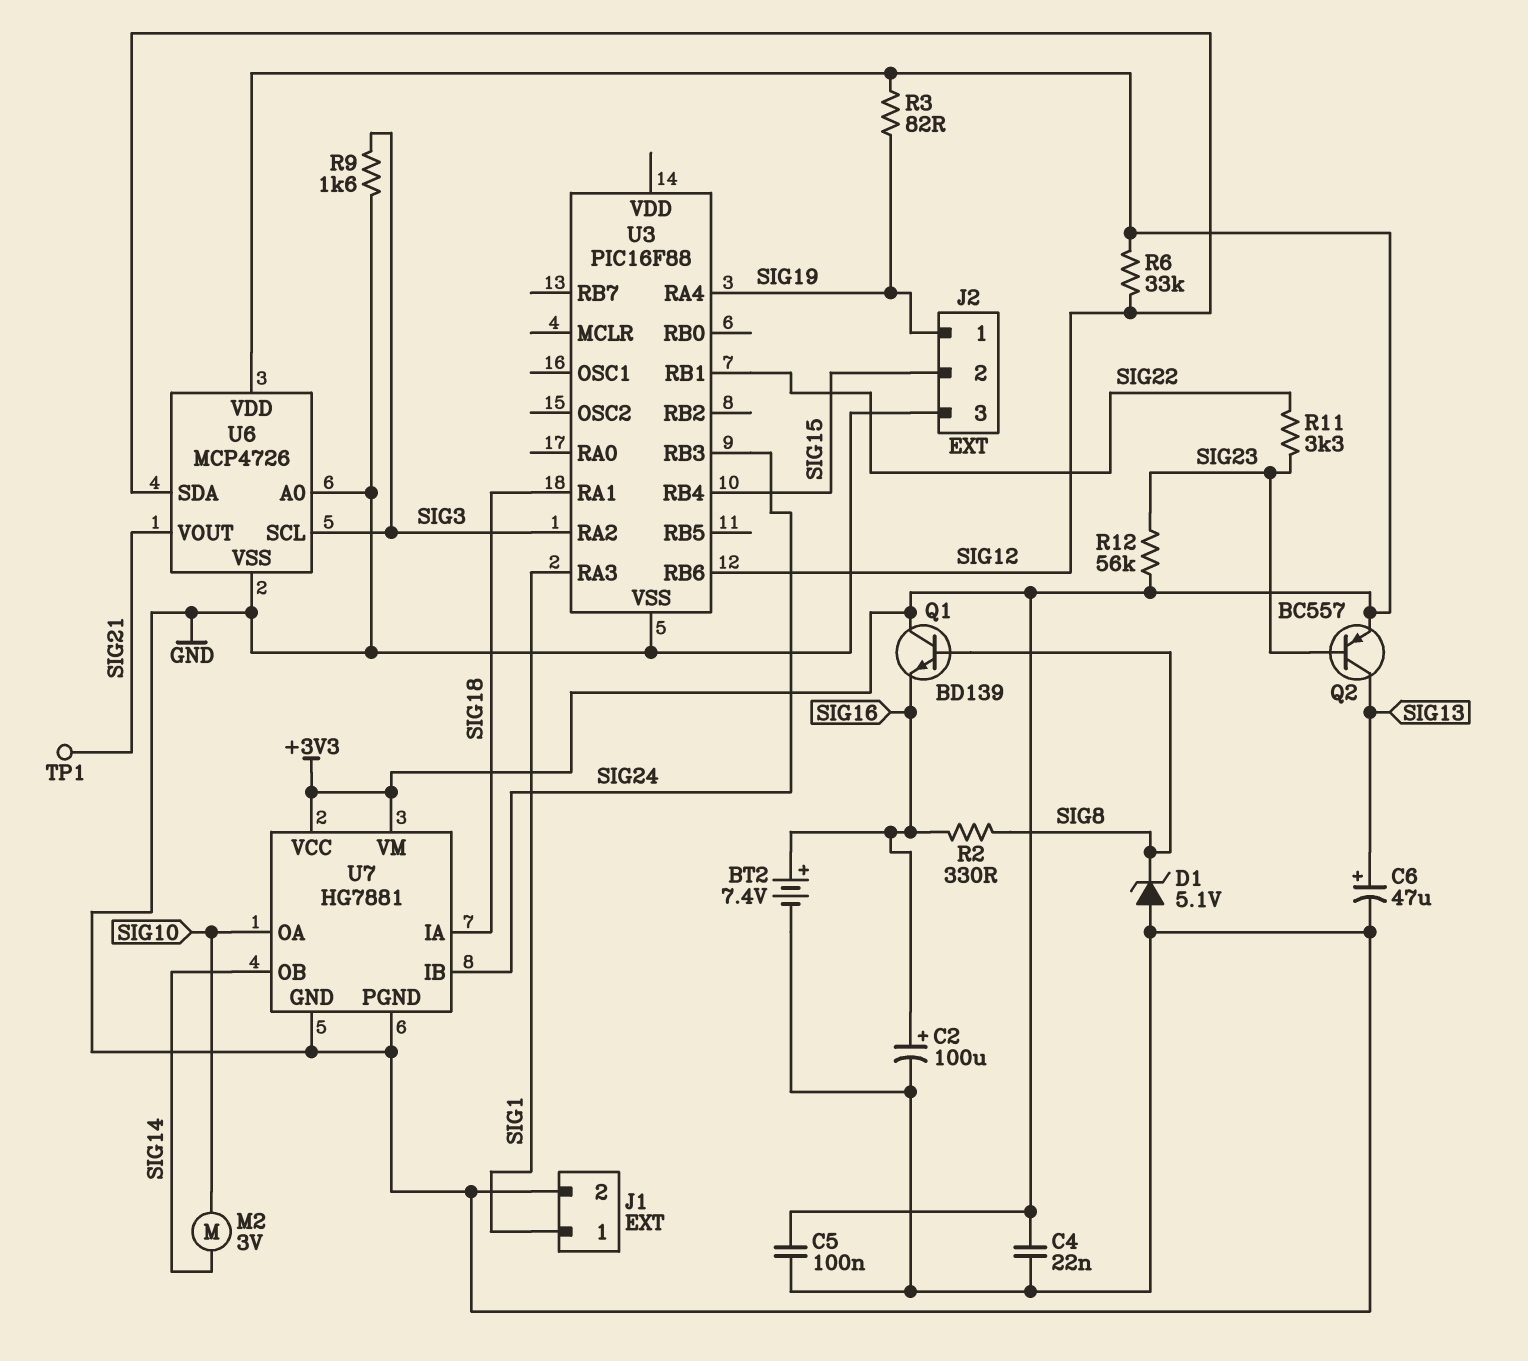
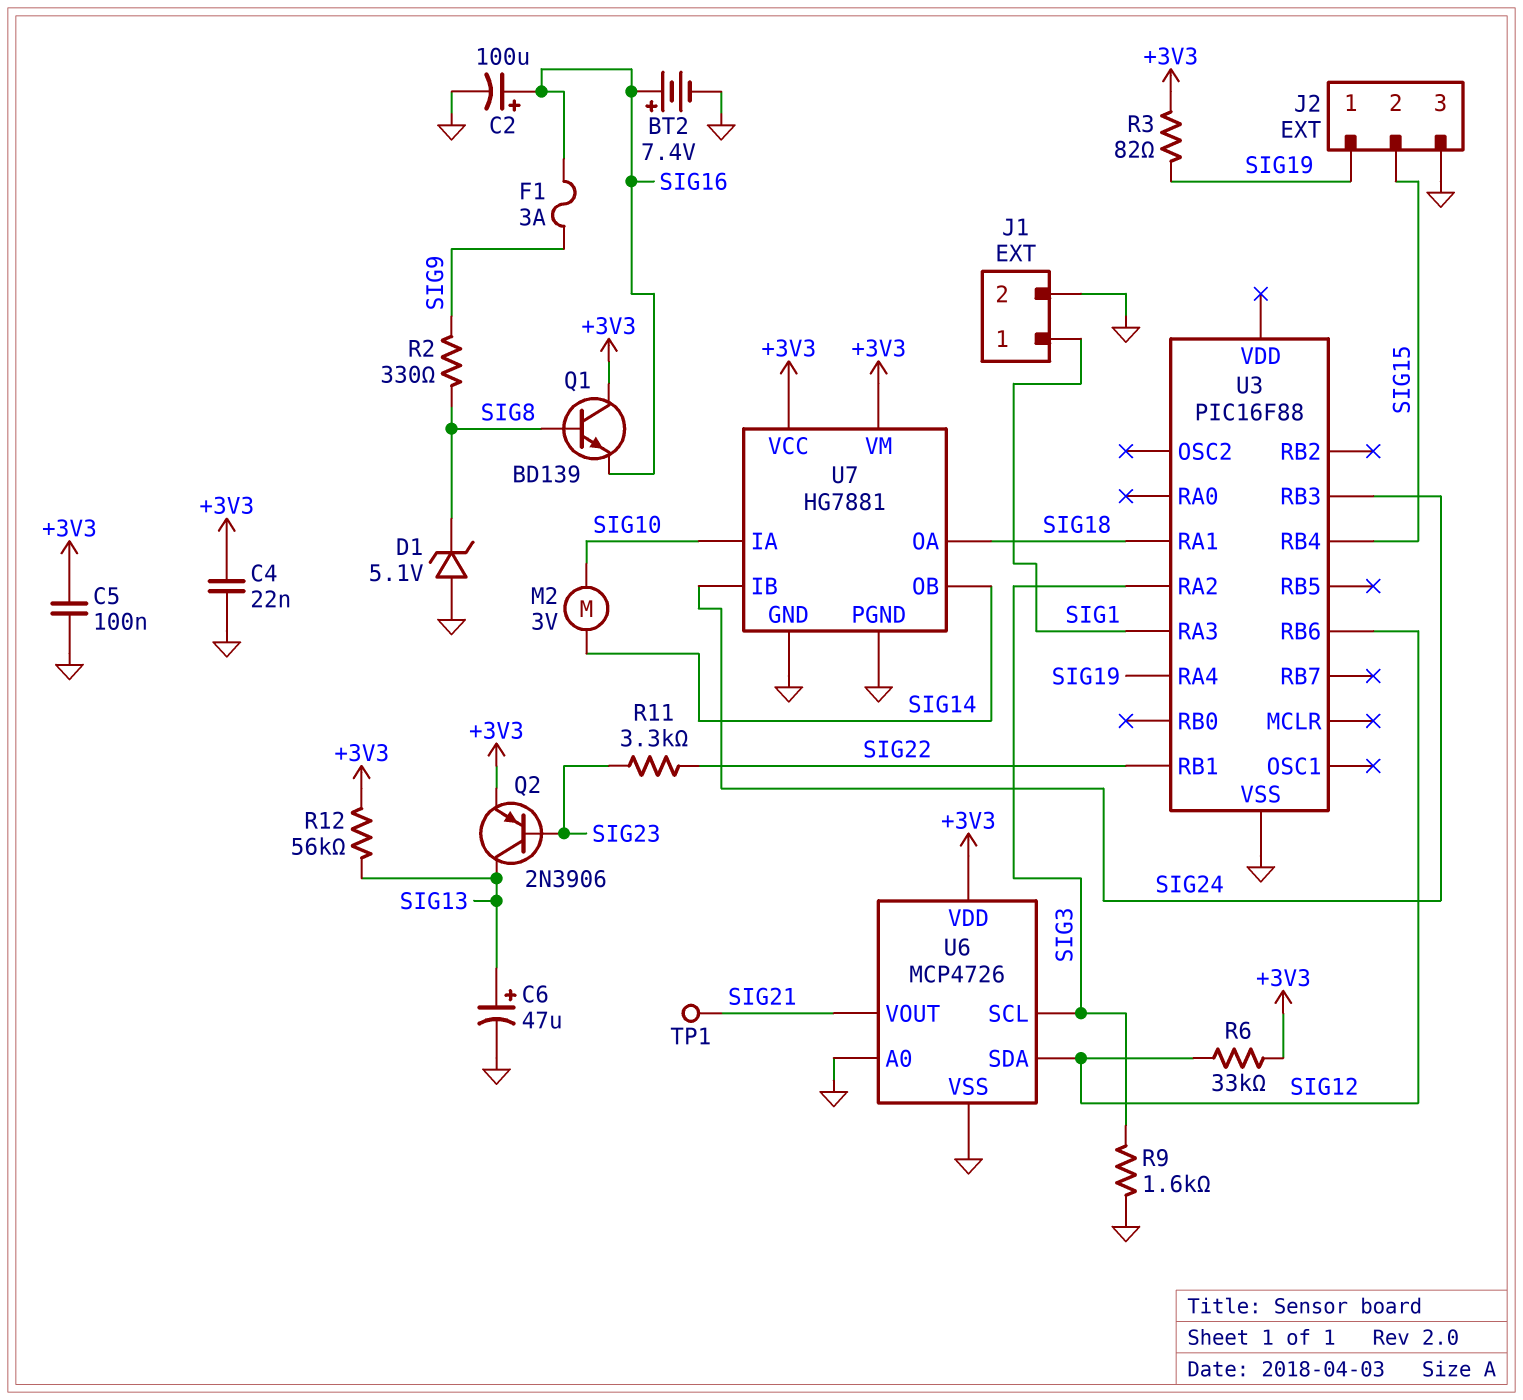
F1: none -> 3A (SIG9, SIG16)
Q2: PNP BC557 (B SIG23, C SIG13, E +3V3) -> PNP 2N3906 (B SIG23, C SIG13, E +3V3)
R2: 330 (SIG8, SIG16) -> 330 (SIG8, SIG9)
R12: 56k (+3V3, SIG23) -> 56k (+3V3, SIG13)
U7 pin IA: SIG18 -> SIG10
U7 pin OA: SIG10 -> SIG18

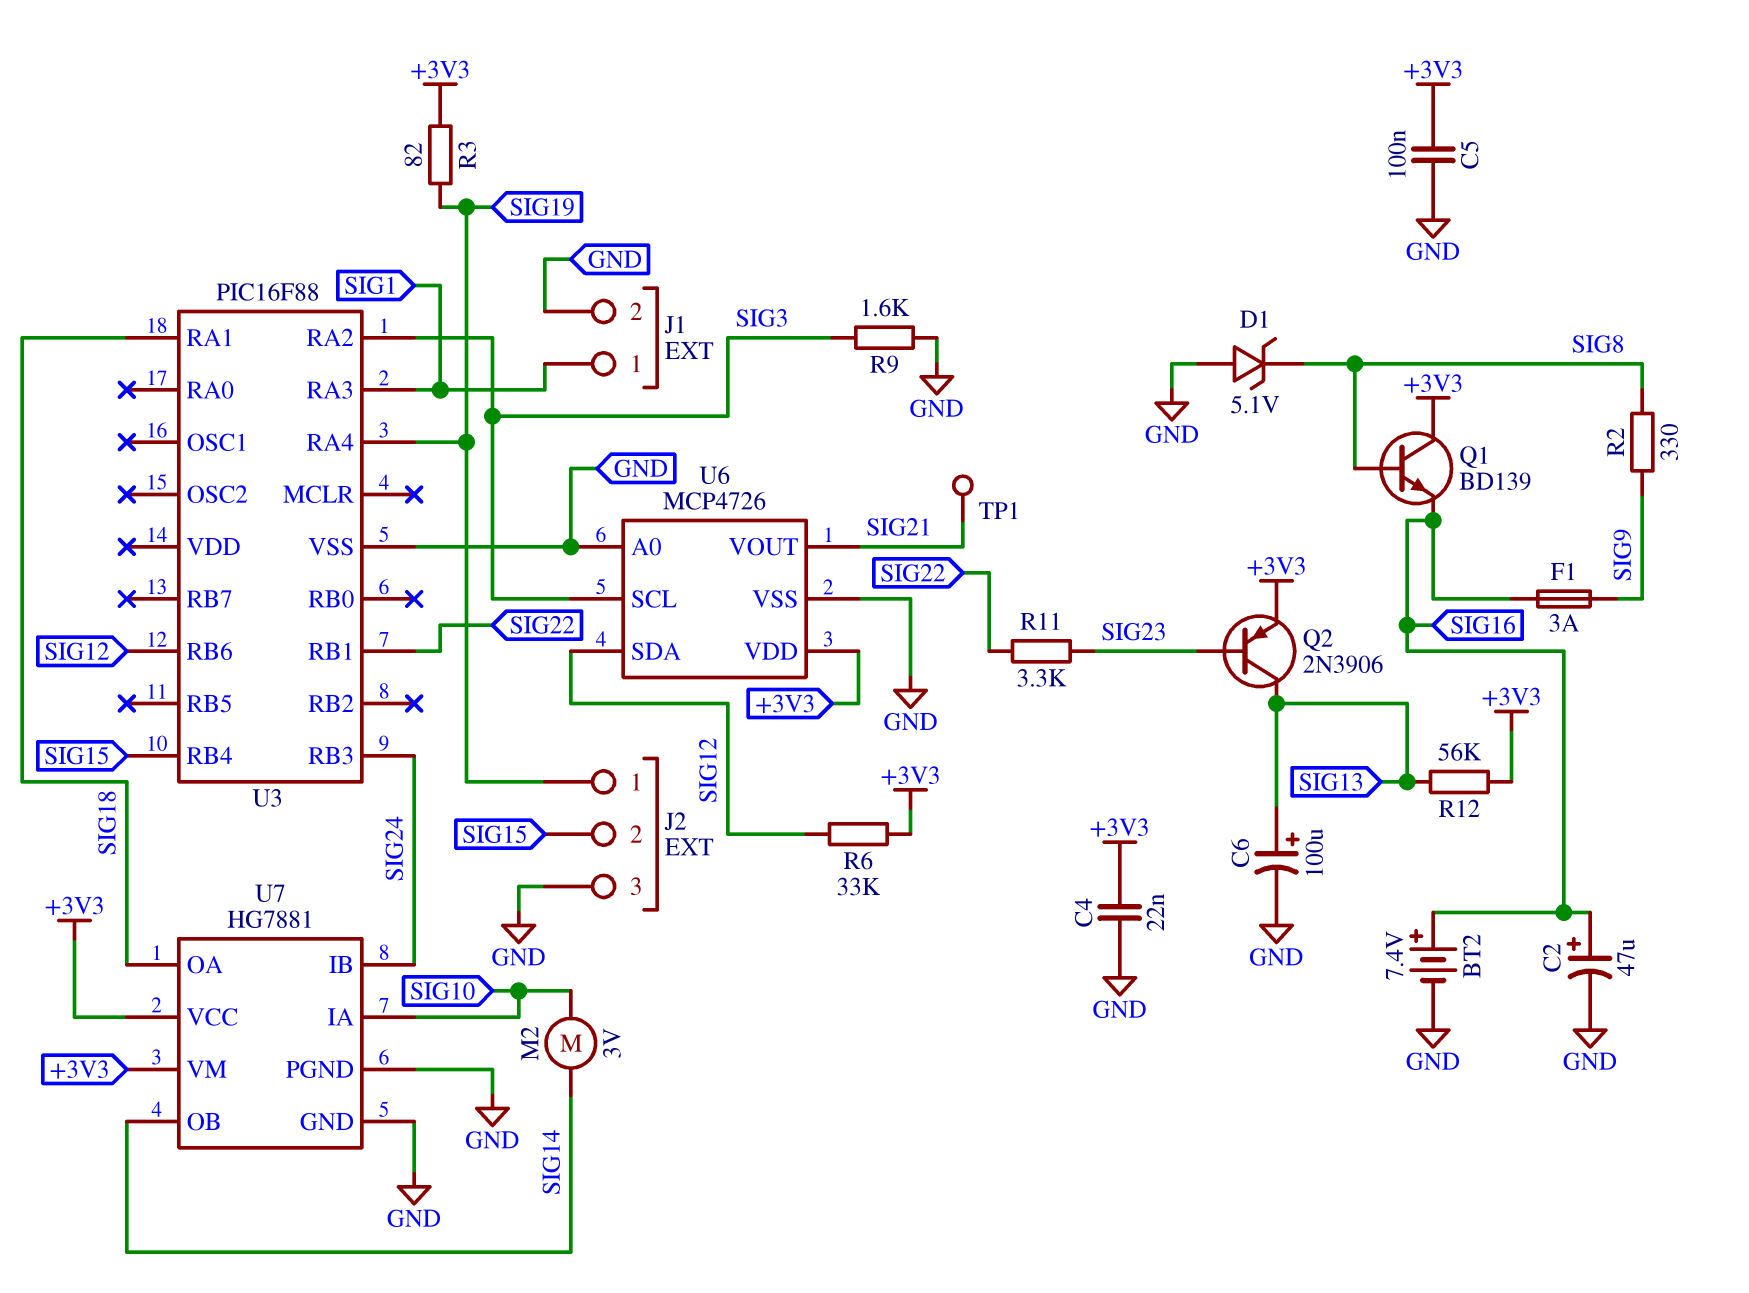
C2: 100uF (plus SIG16, minus GND) -> 47uF (plus SIG16, minus GND)
C6: 47uF (plus SIG13, minus GND) -> 100uF (plus SIG13, minus GND)

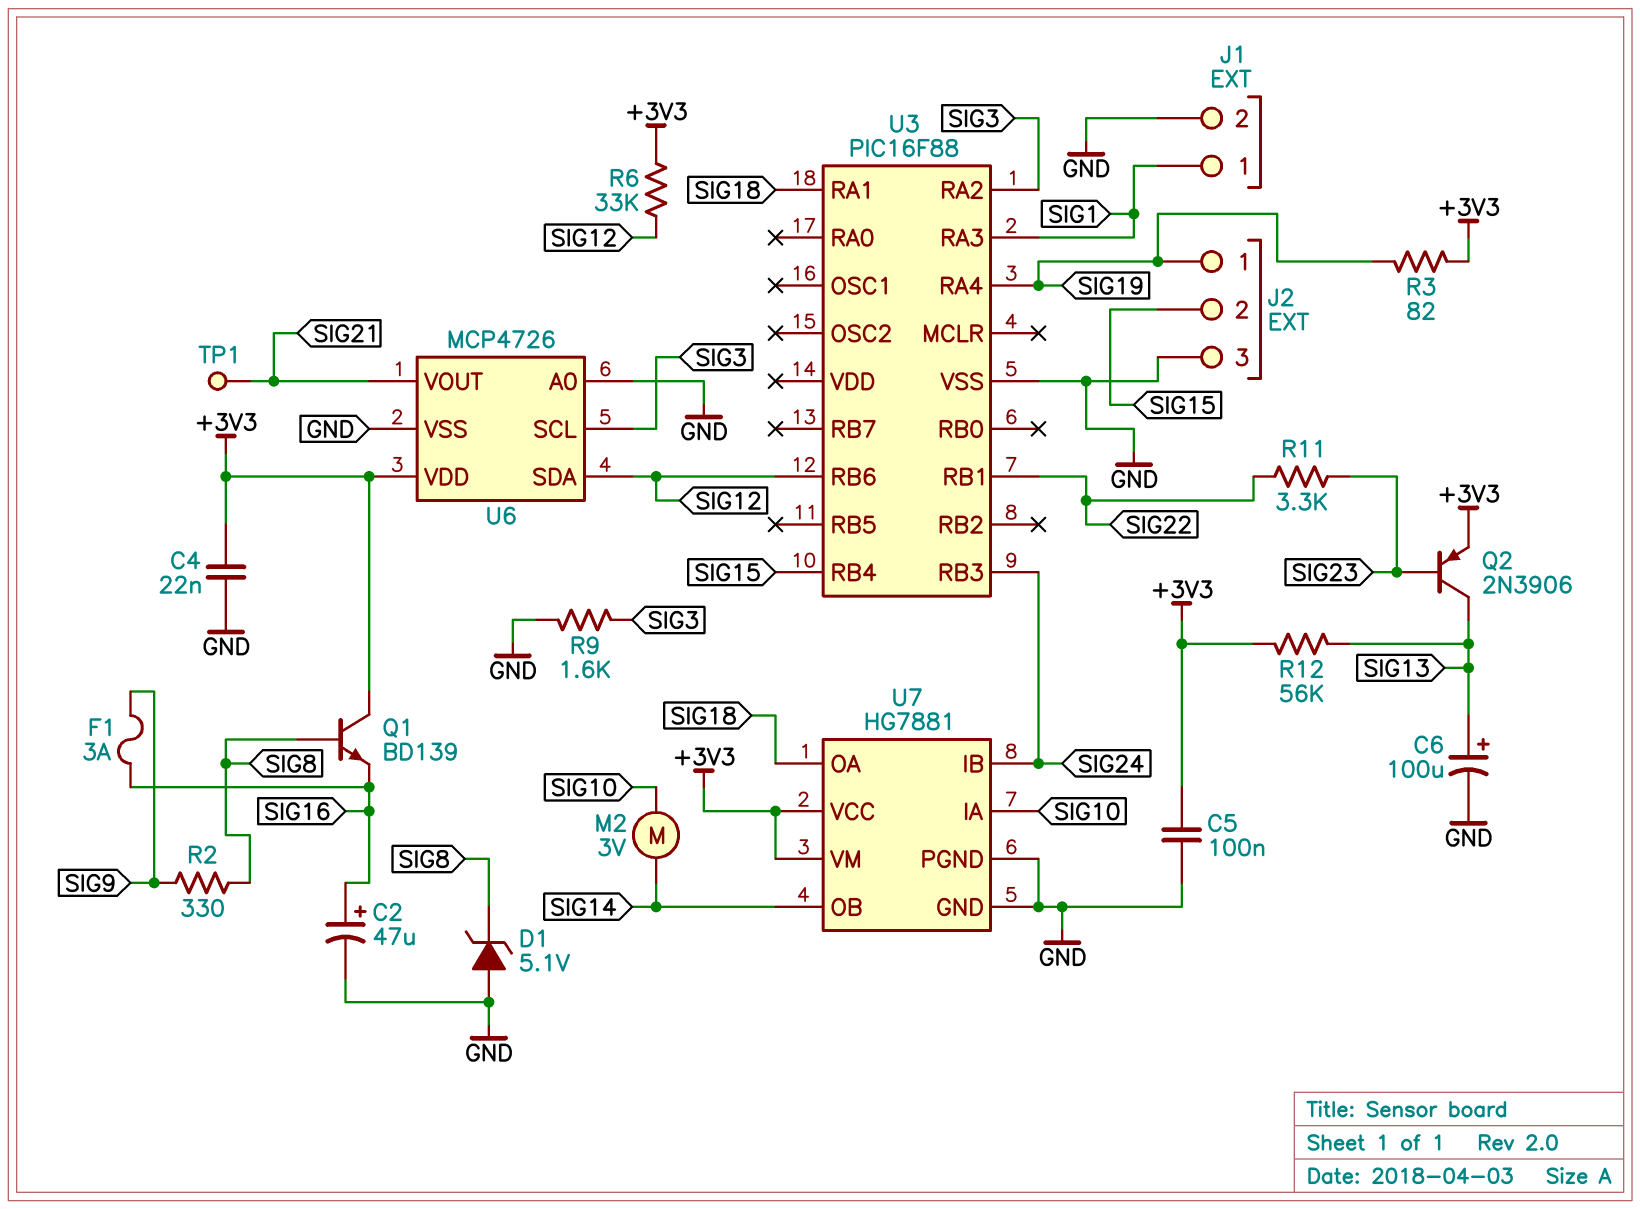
BT2: 7.4V (plus SIG16, minus GND) -> none

